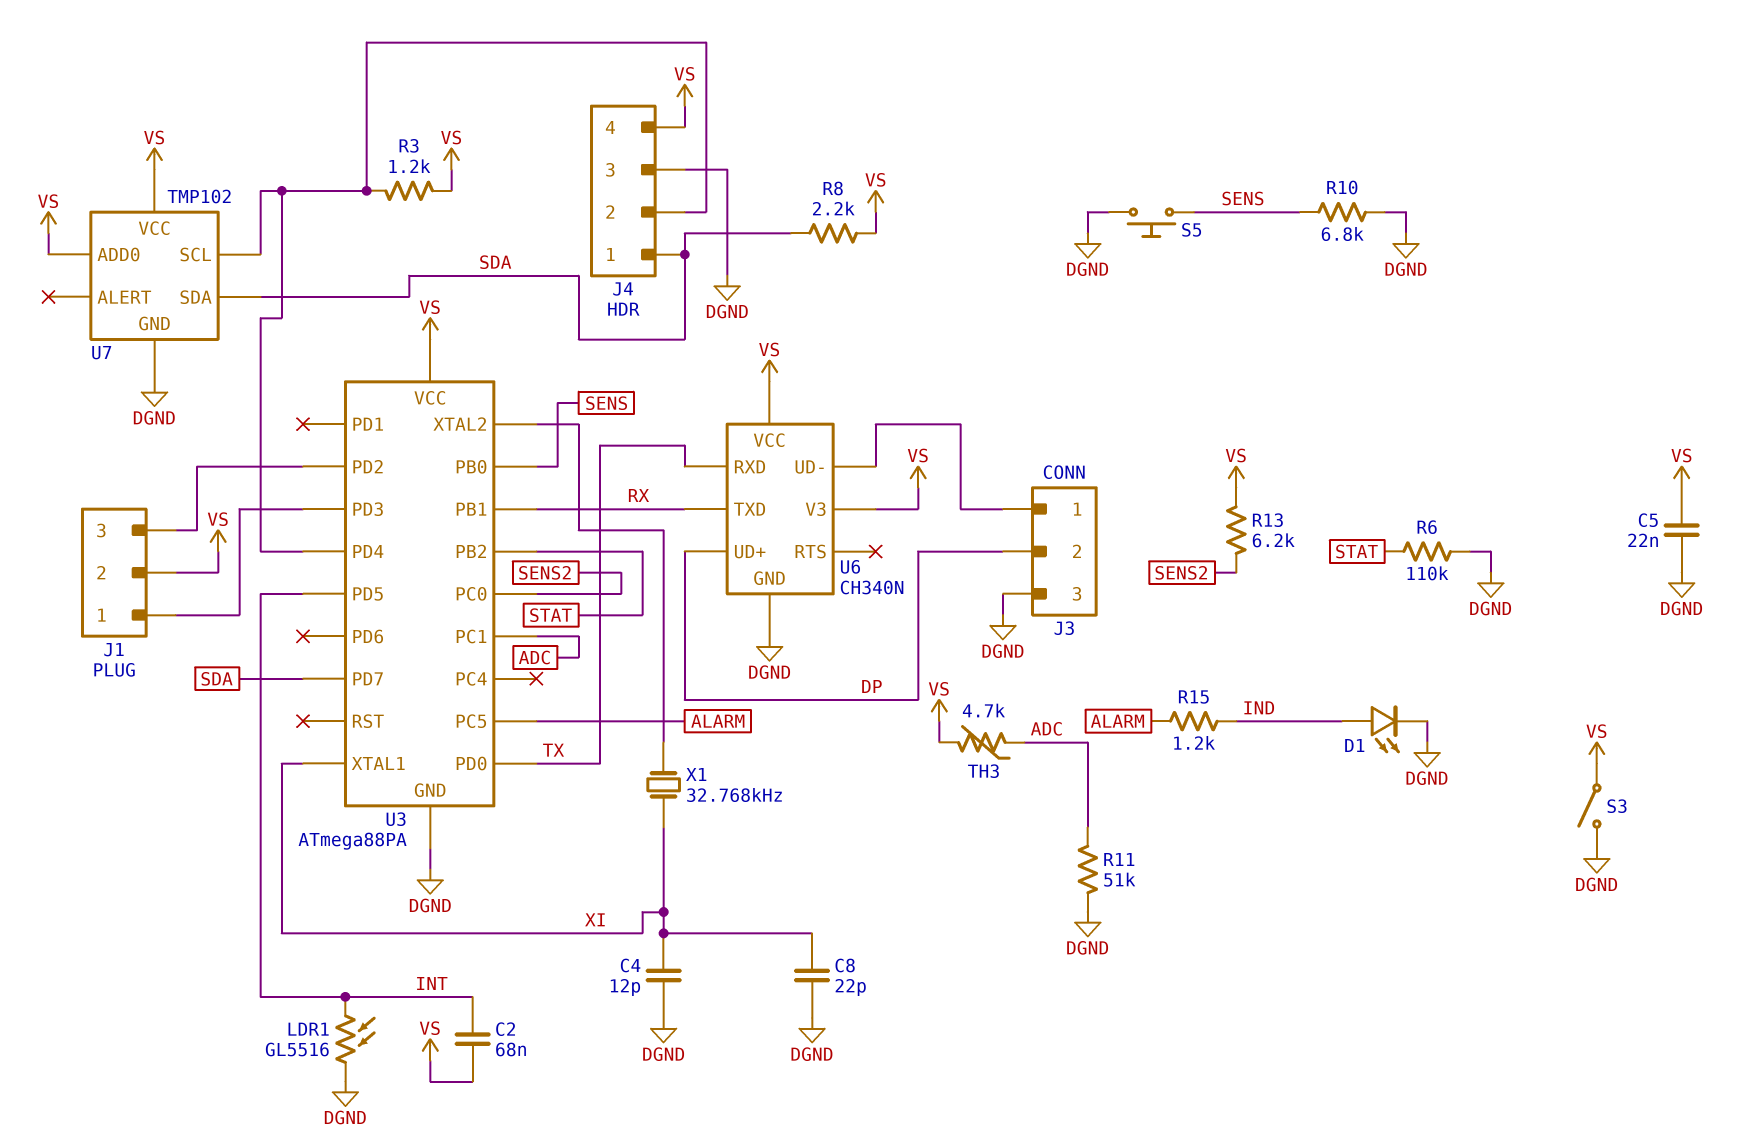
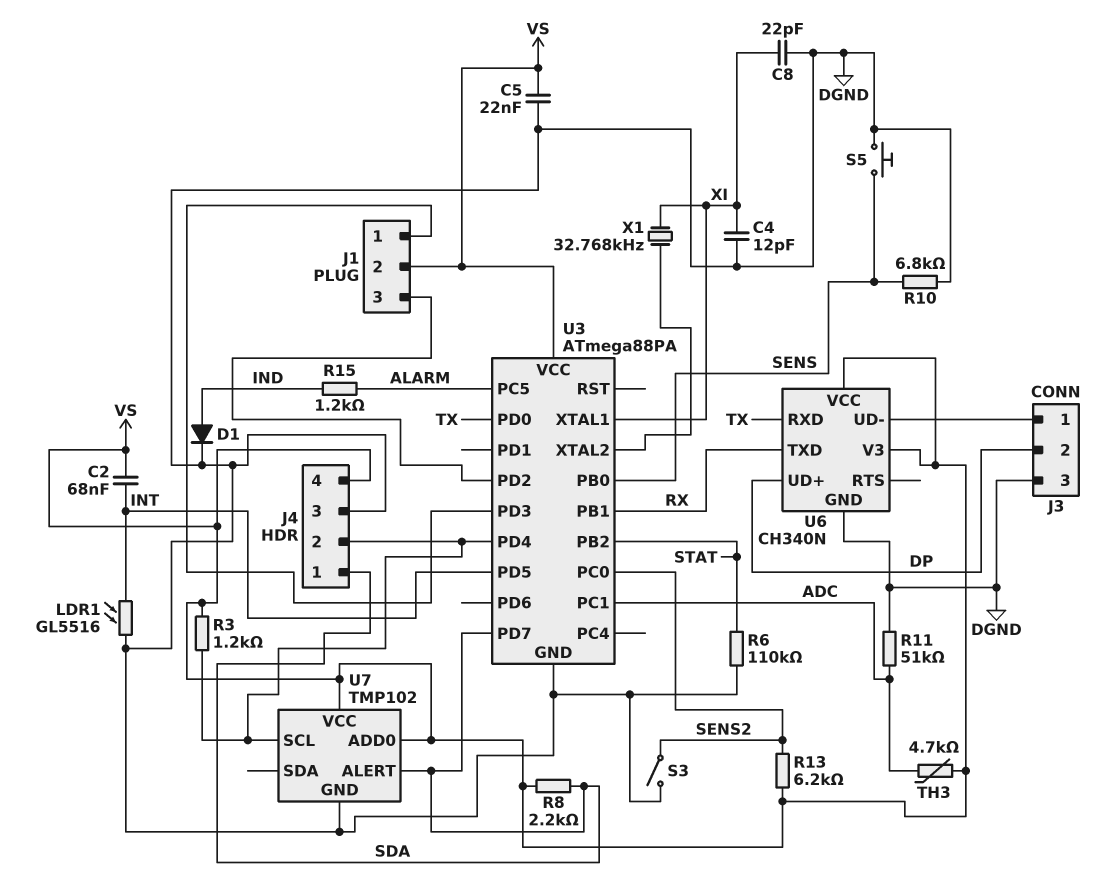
D1: LED (A IND, K DGND) -> diode (A IND, K DGND)
S3: switch (DGND, VS) -> switch (DGND, SENS2)
U7 pin ALERT: none -> SDA
U7 pin SDA: SDA -> none

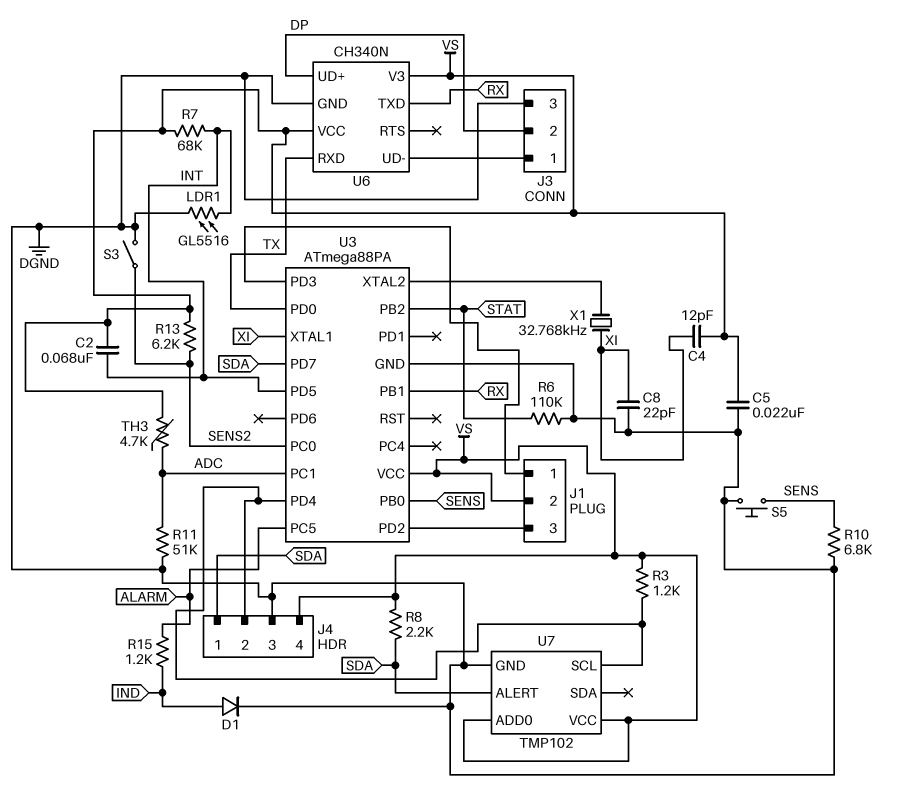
C4: 12pF (DGND, XI) -> 12pF (VS, XI)
R7: none -> 68k (INT, VS)

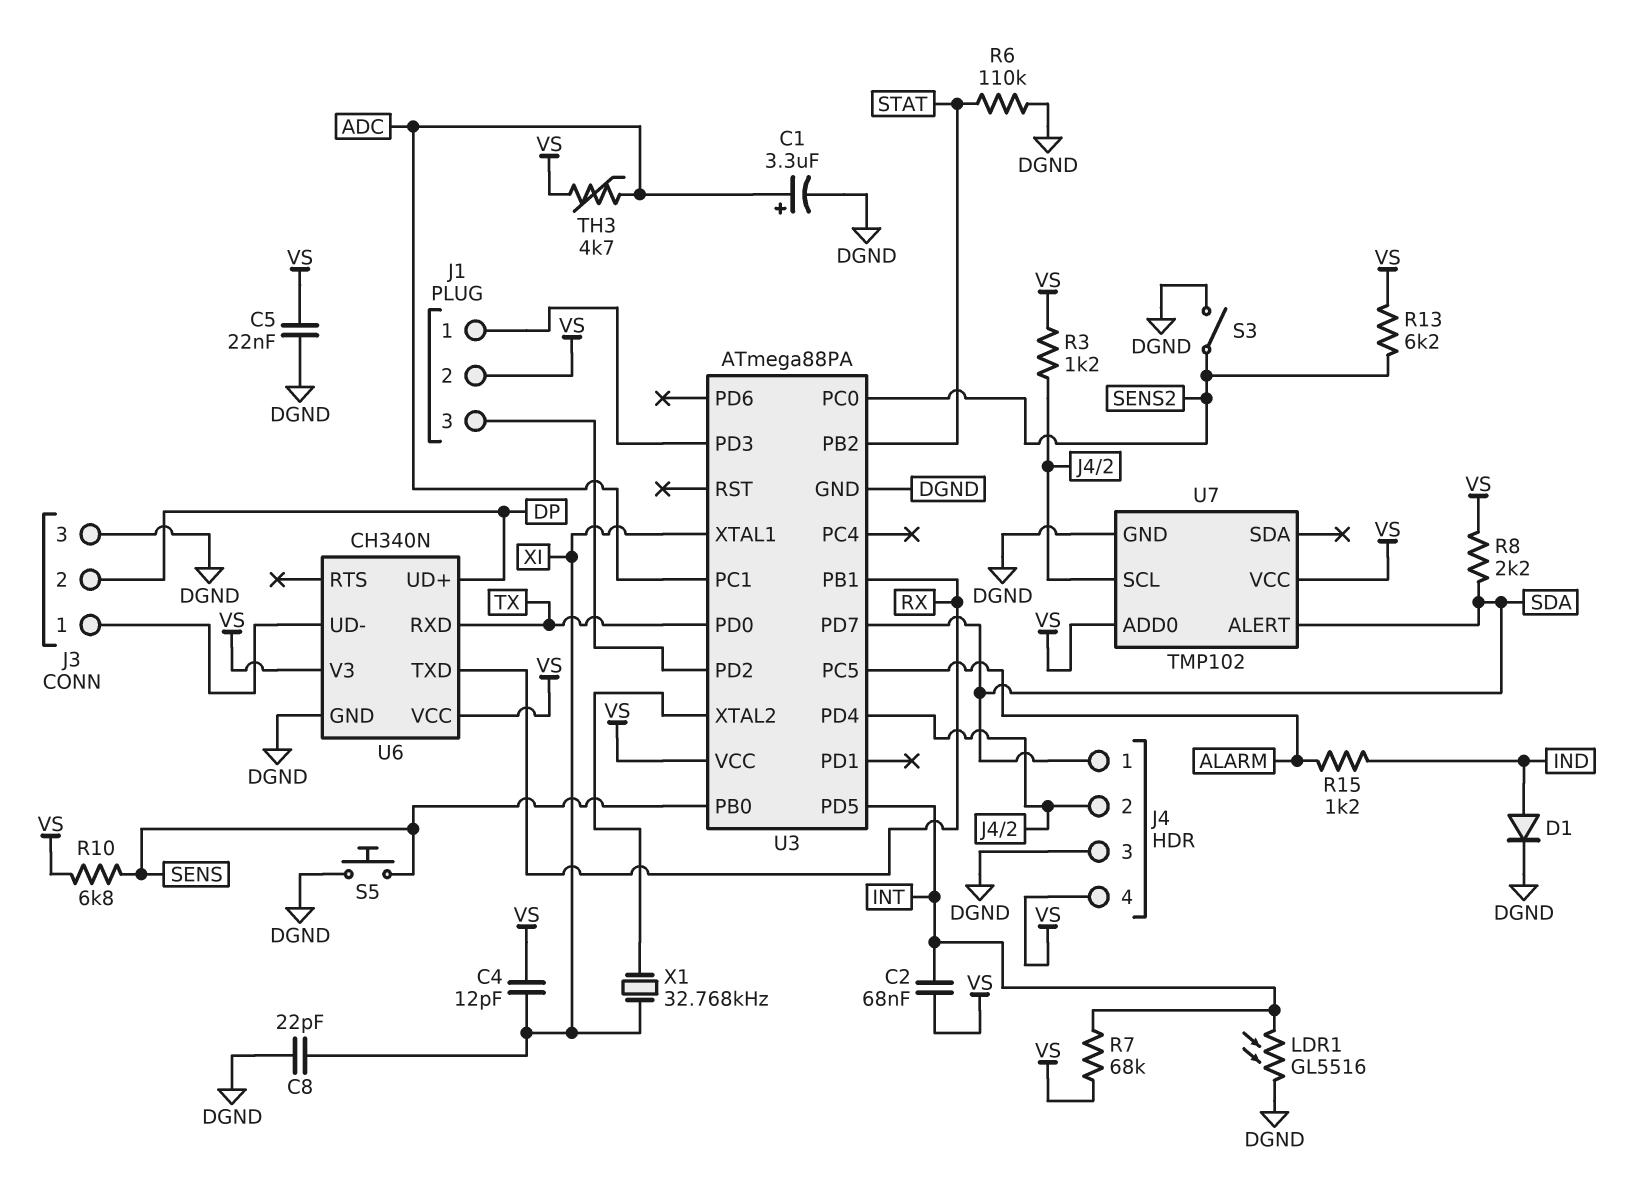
C1: none -> 3.3uF (plus ADC, minus DGND)
R10: 6.8k (DGND, SENS) -> 6.8k (SENS, VS)
R11: 51k (ADC, DGND) -> none

